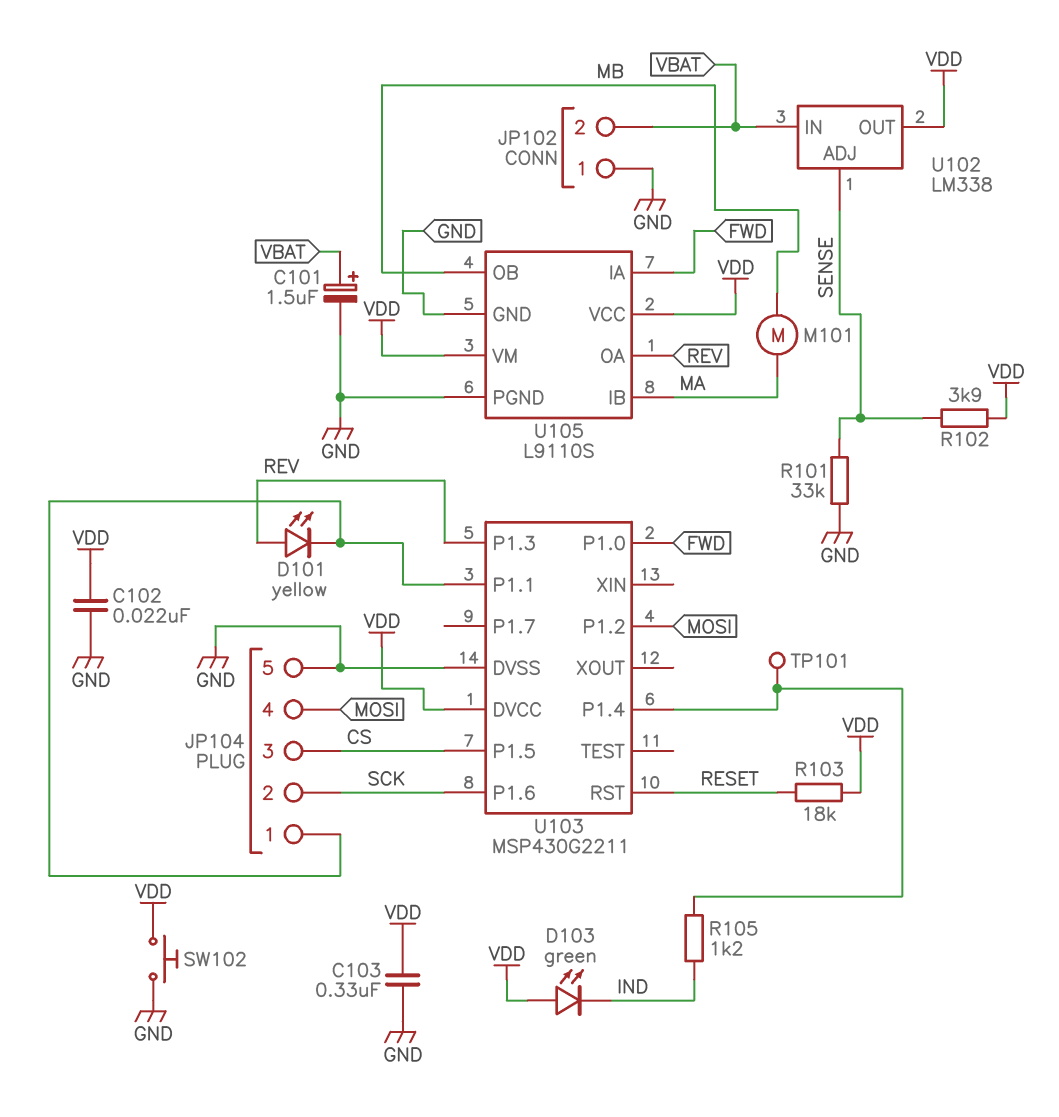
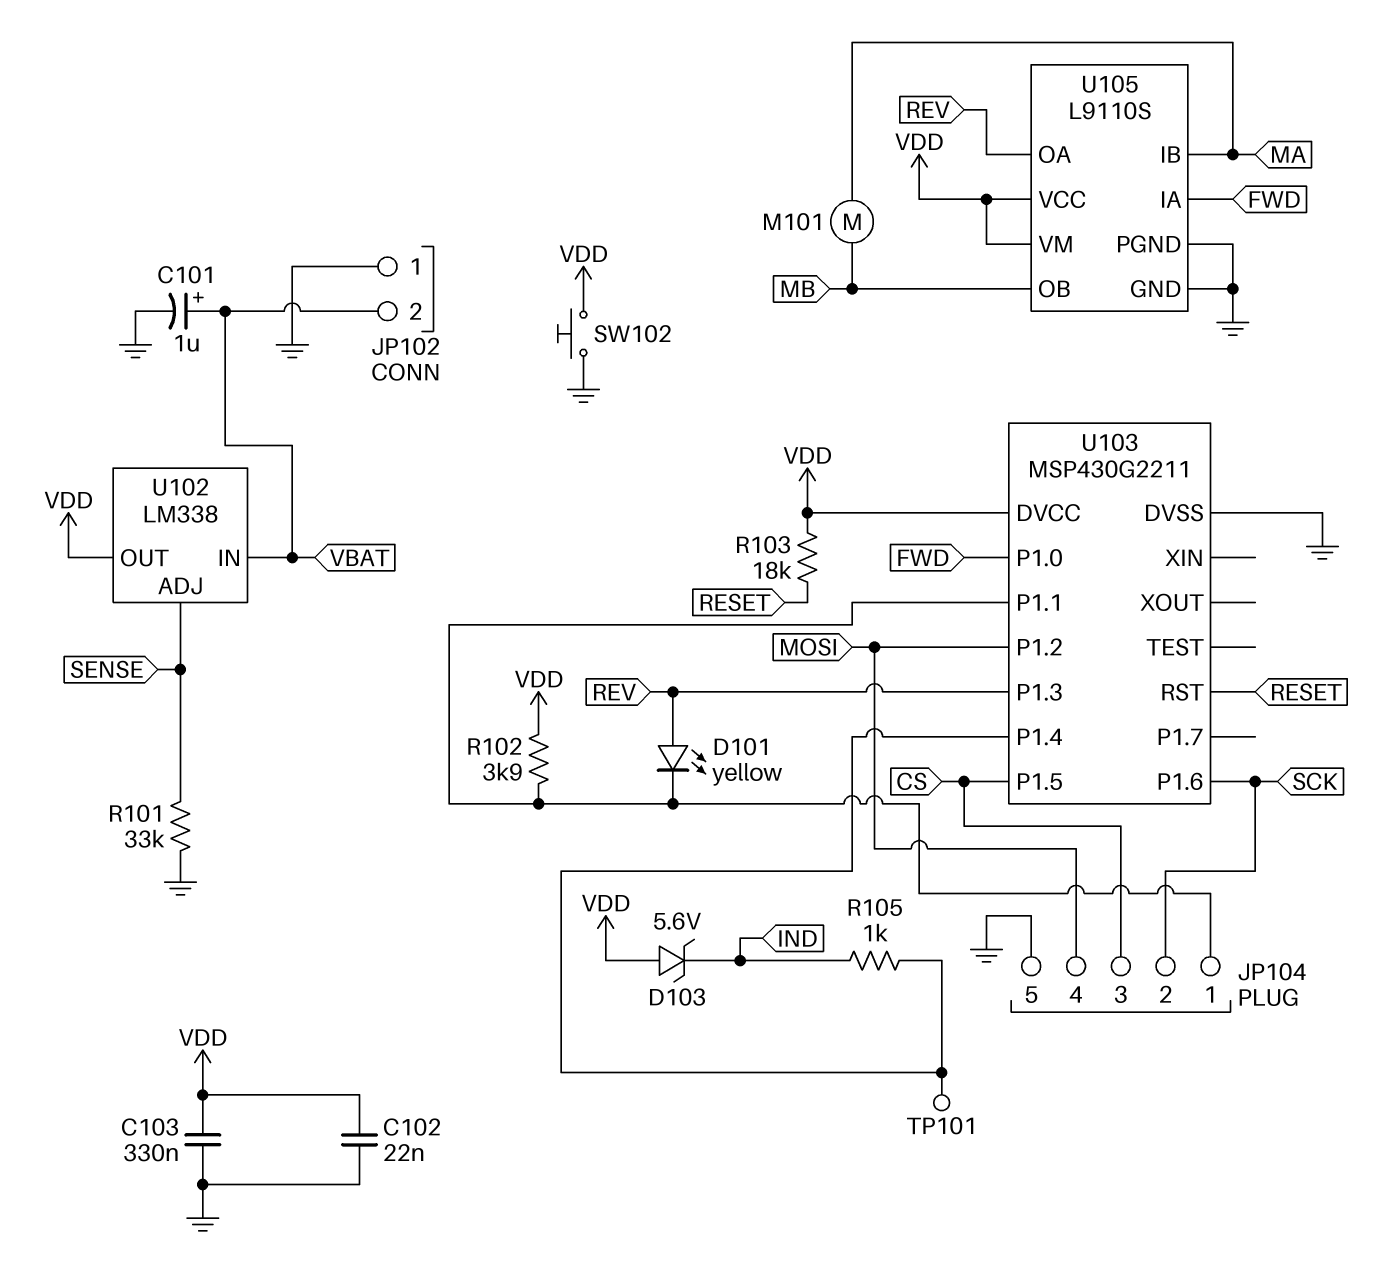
C101: 1.5uF (plus VBAT, minus GND) -> 1uF (plus VBAT, minus GND)
D103: LED green (A VDD, K IND) -> zener 5.6V (A VDD, K IND)
R102: 3.9k (SENSE, VDD) -> 3.9k (JP104/1, VDD)
R105: 1.2k (IND, U103/P1.4) -> 1k (IND, U103/P1.4)

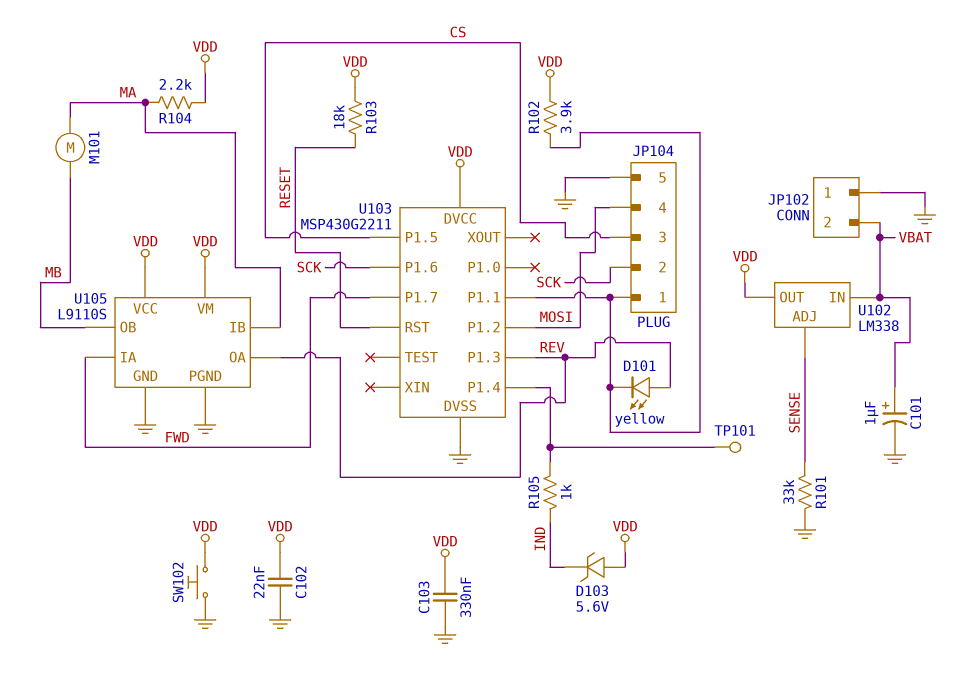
R104: none -> 2.2k (MA, VDD)
U103 pin P1.0: FWD -> none
U103 pin P1.7: none -> FWD

